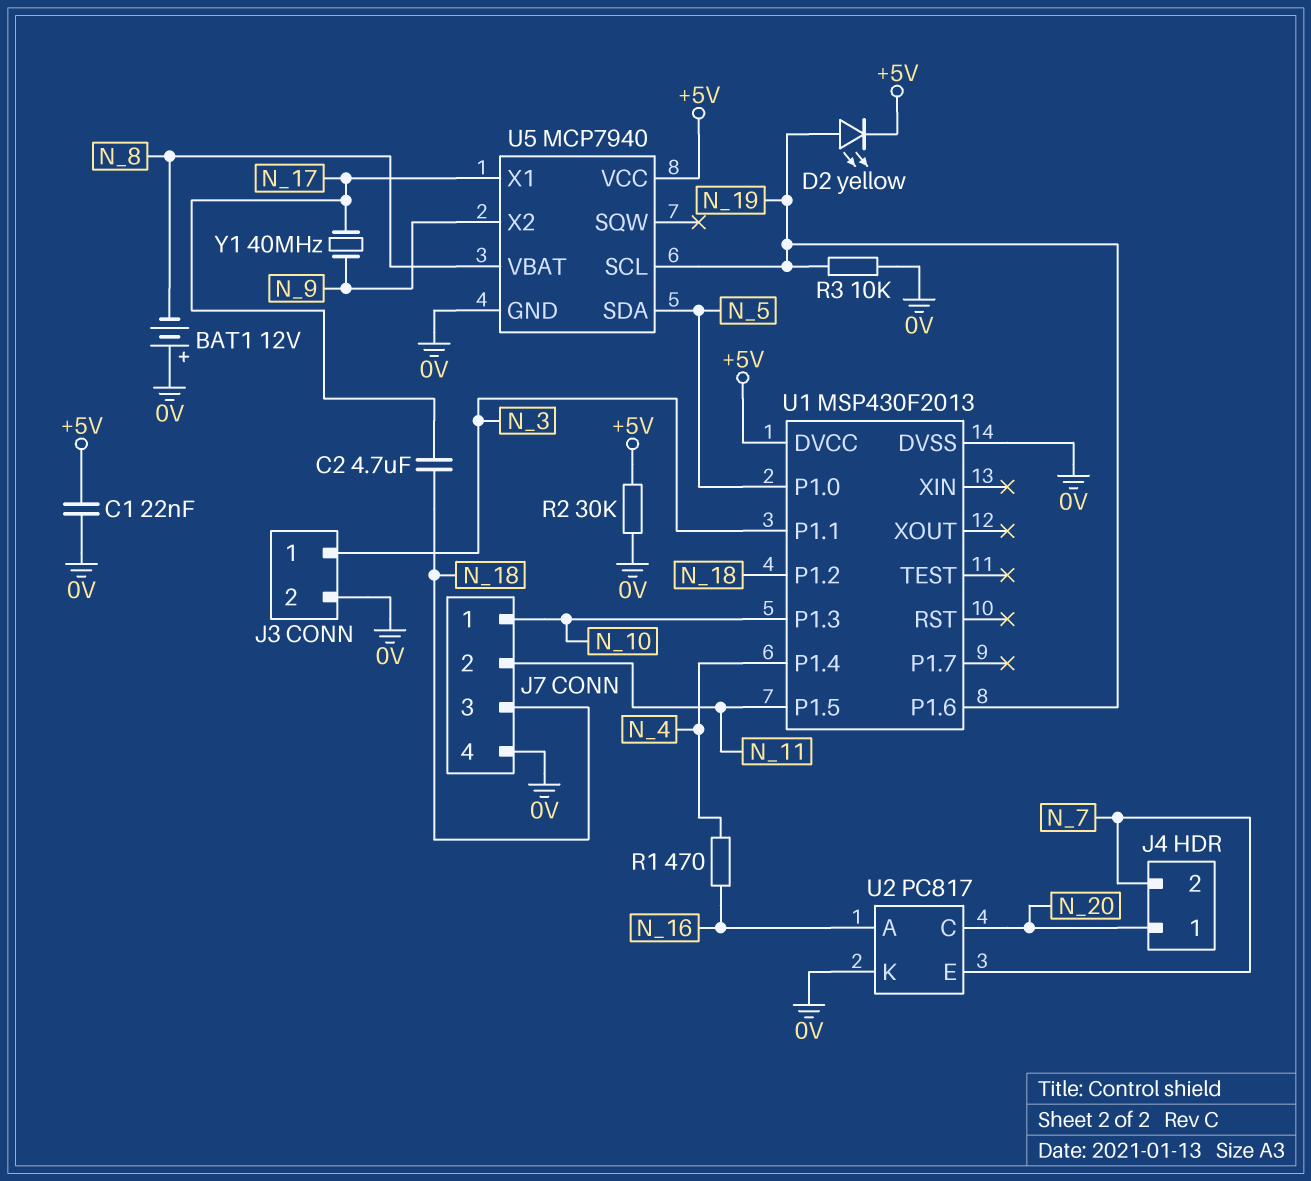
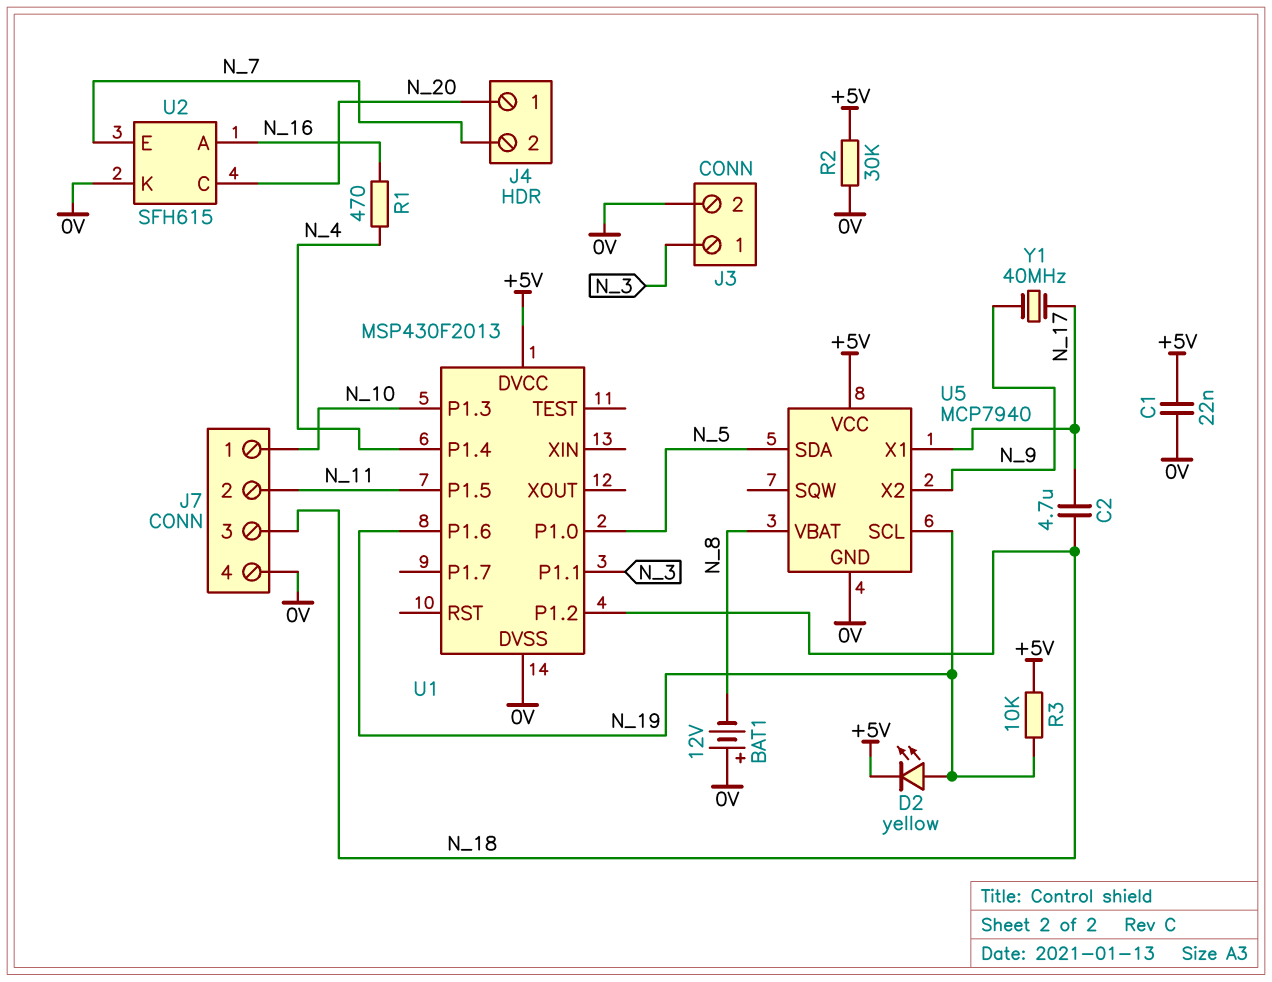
R3: 10k (0V, N_19) -> 10k (+5V, N_19)
U2: PC817 -> SFH615

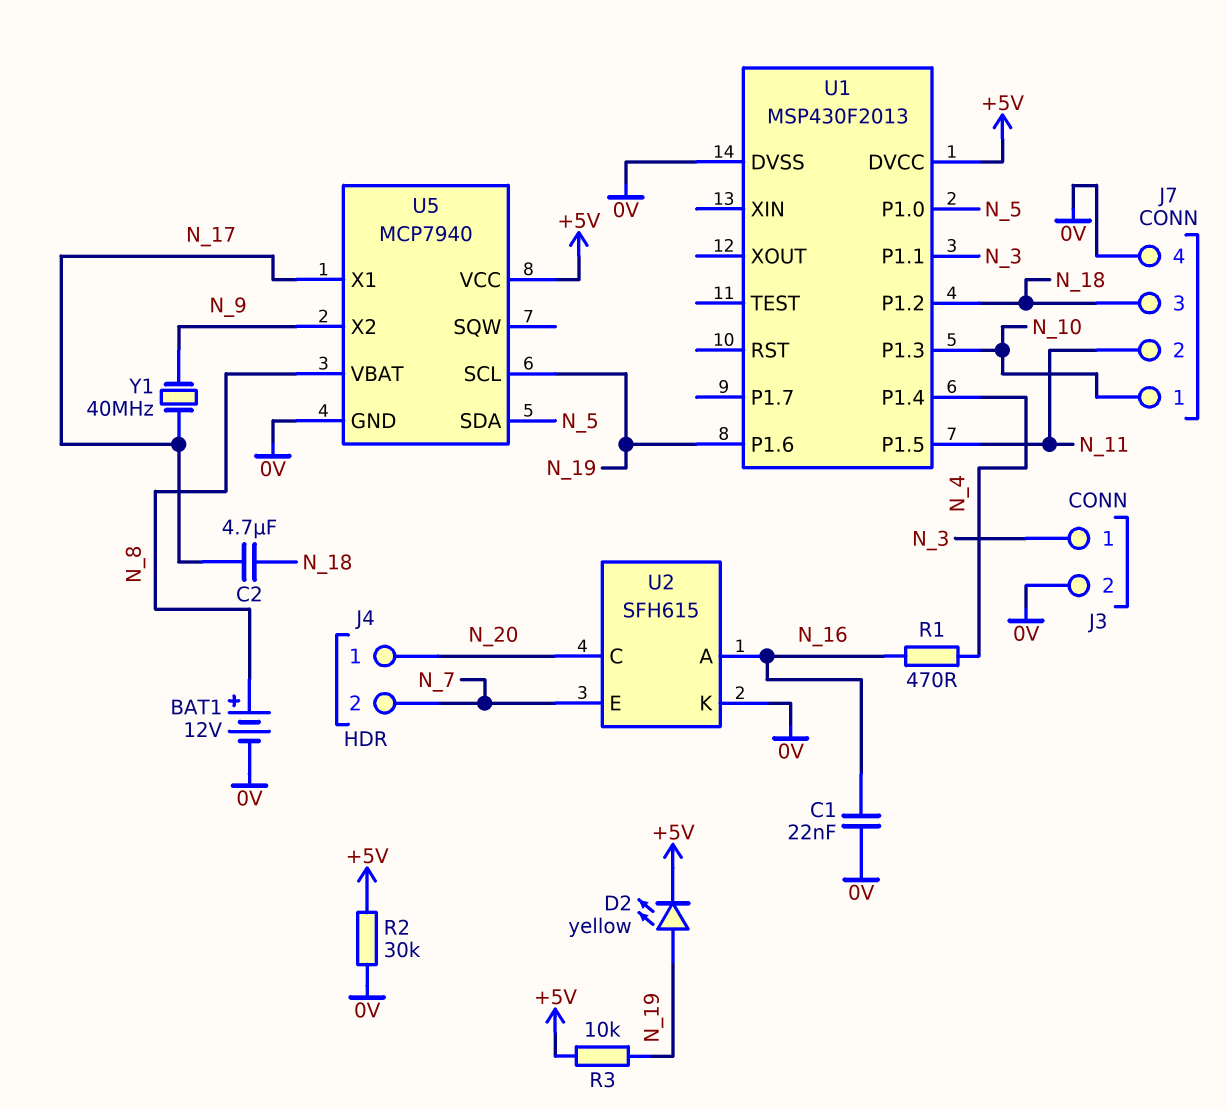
BAT1: 12V (plus 0V, minus N_8) -> 12V (plus N_8, minus 0V)
C1: 22nF (+5V, 0V) -> 22nF (0V, N_16)

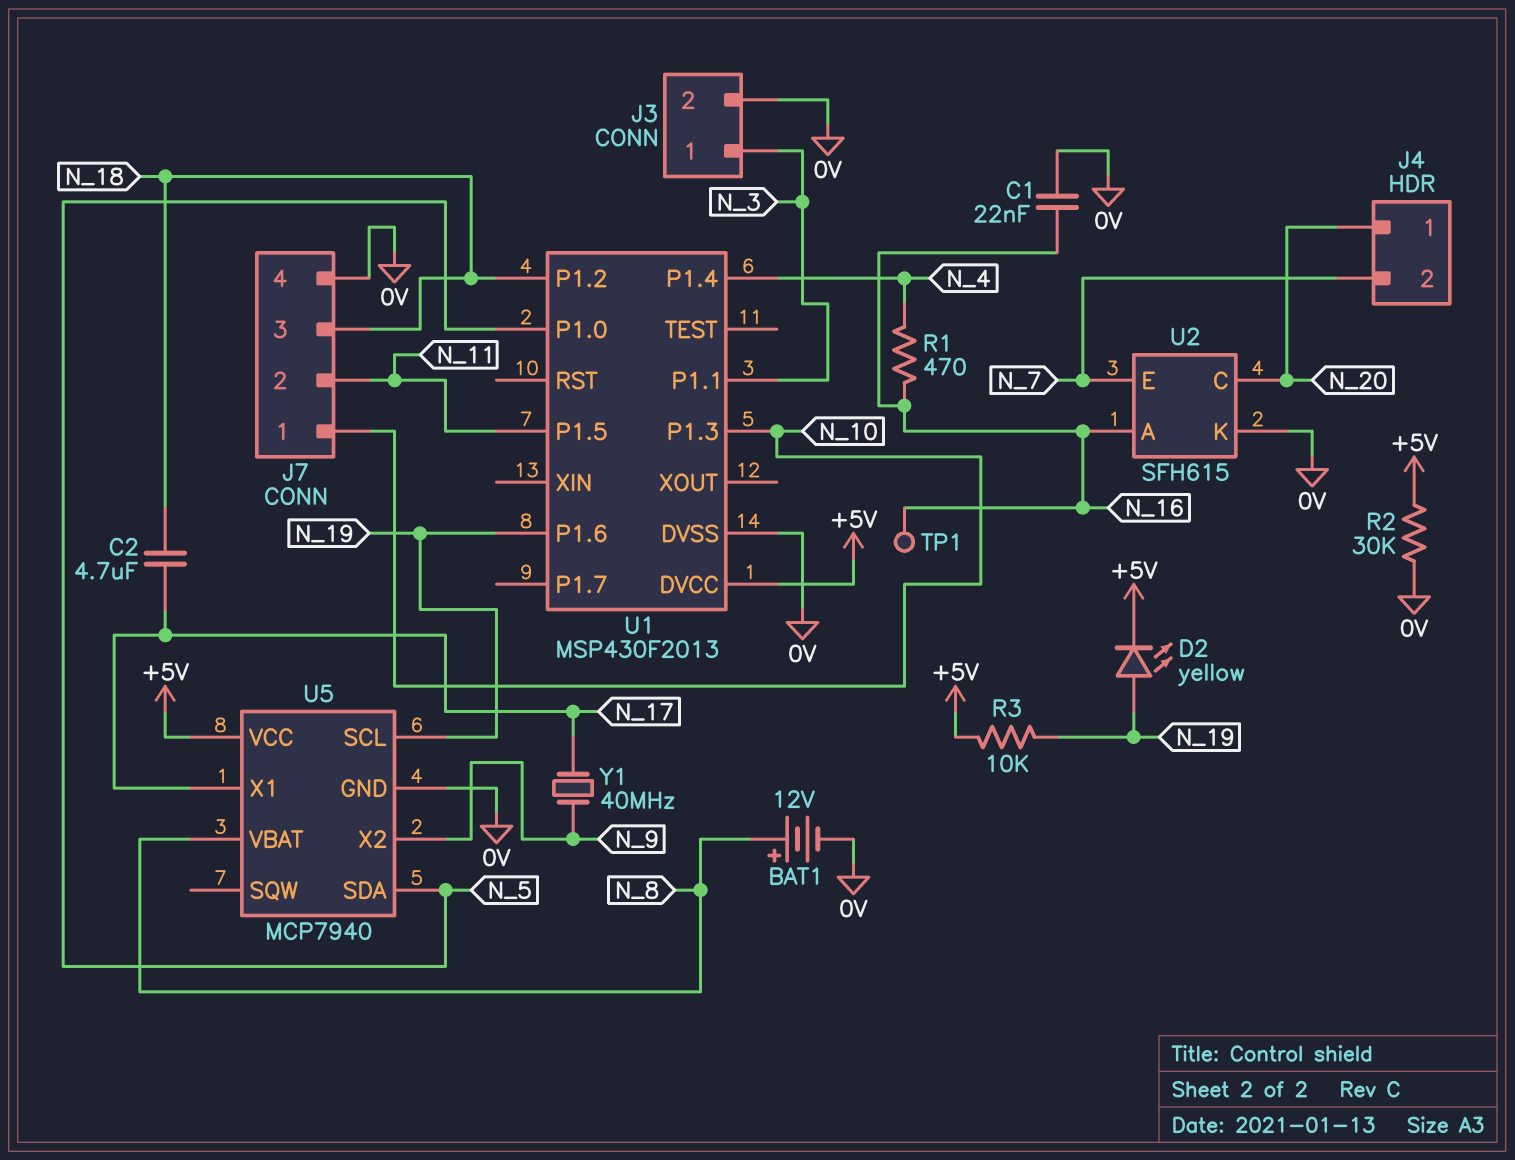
TP1: none -> test point (N_16)

